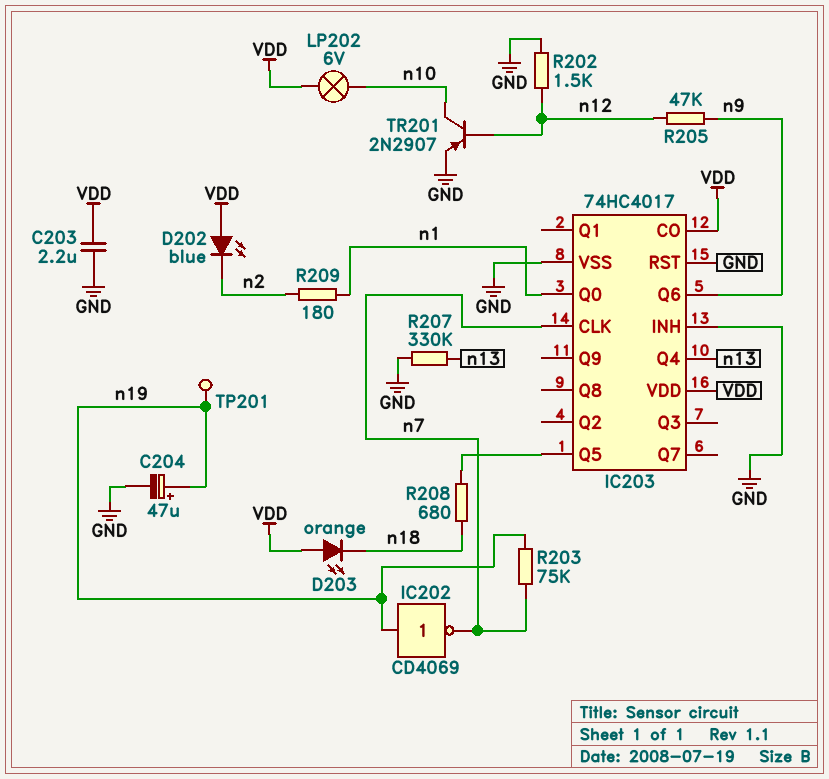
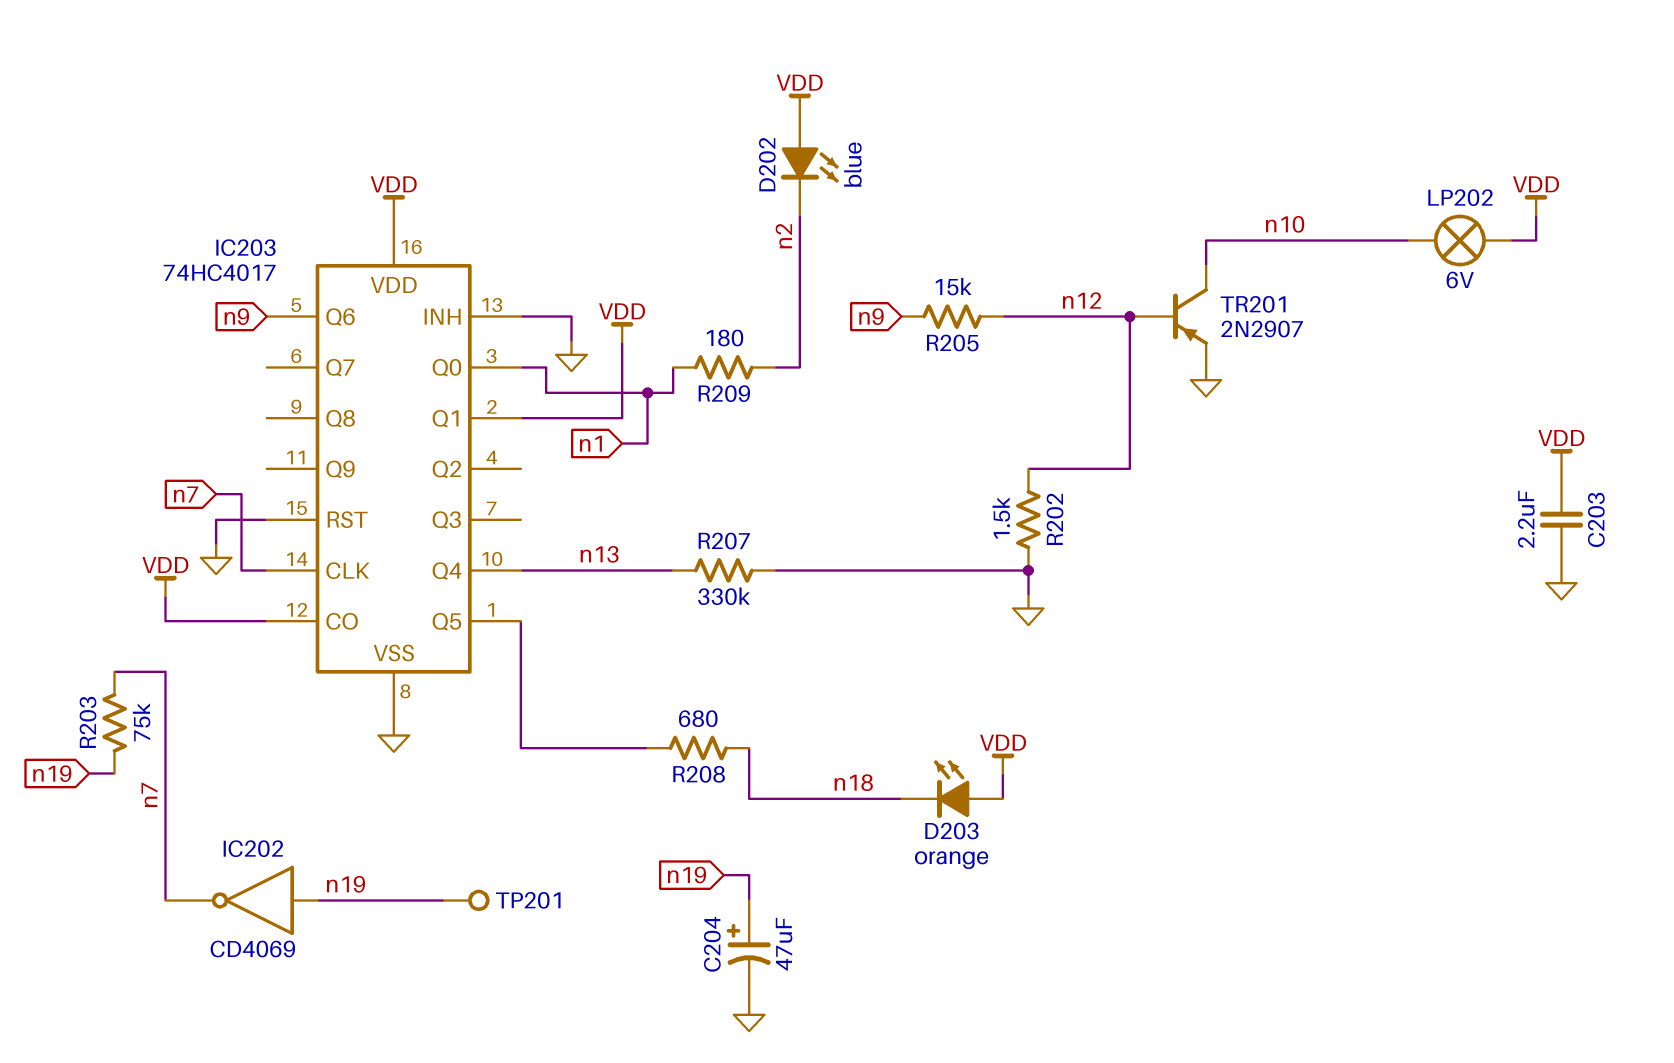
IC203 pin Q1: none -> VDD
R205: 47k (n9, n12) -> 15k (n9, n12)

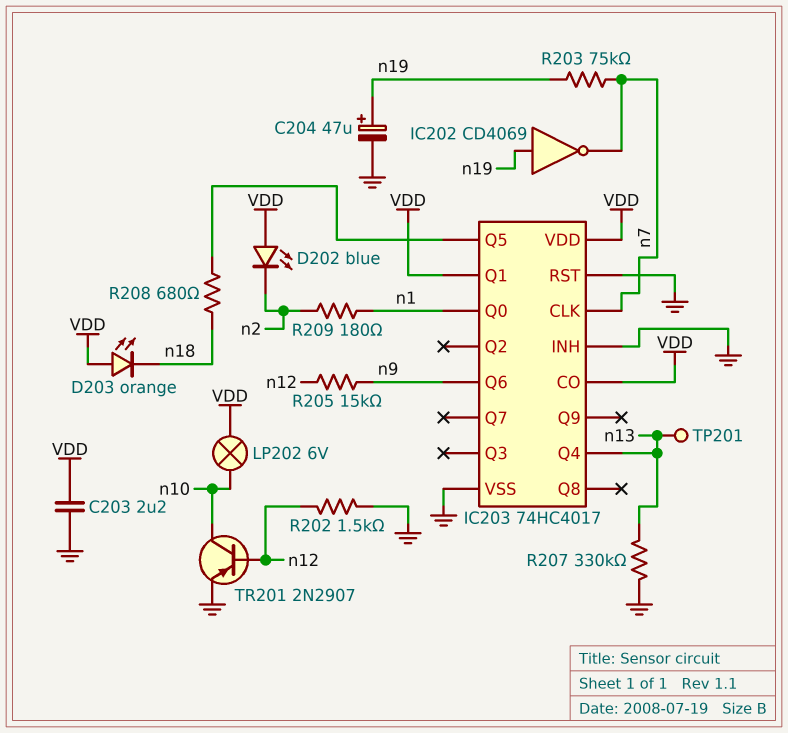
TP201: test point (n19) -> test point (n13)

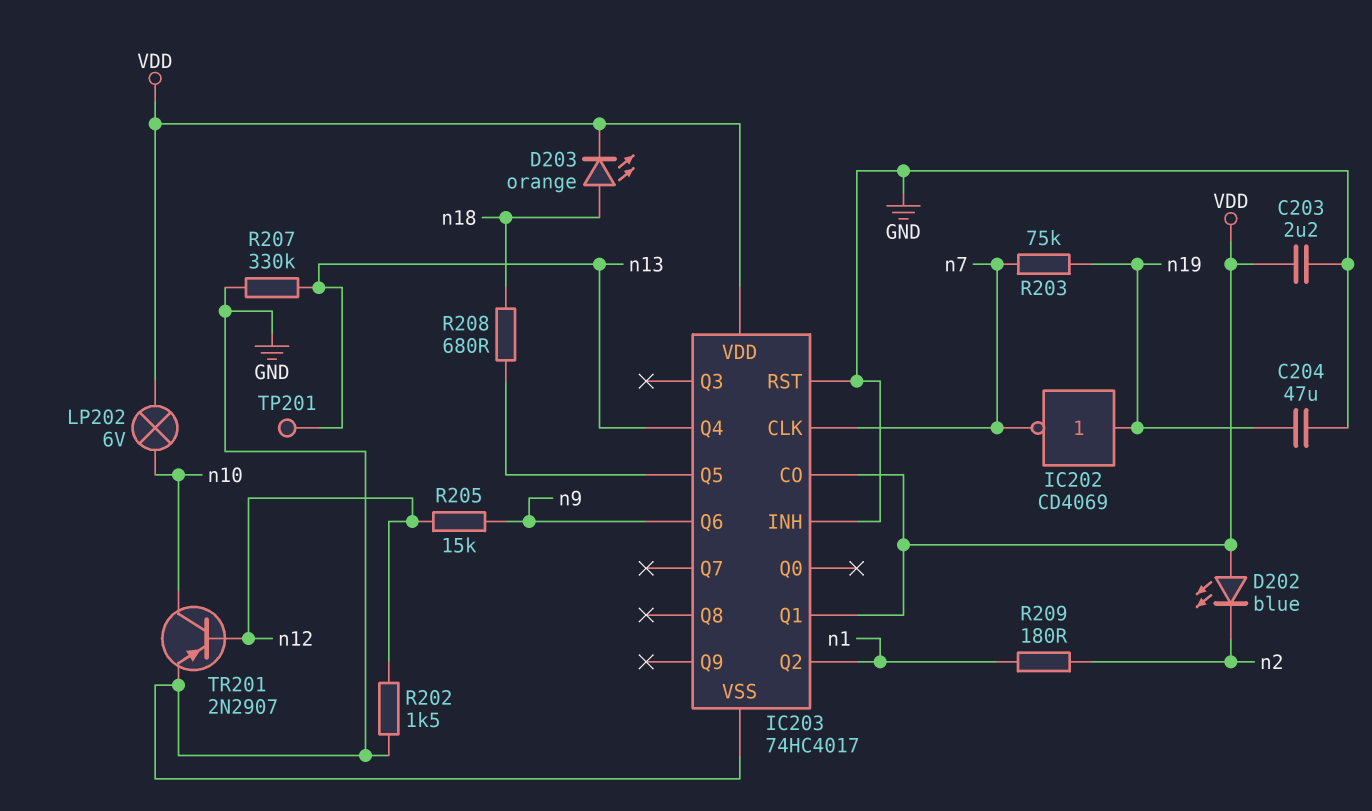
C204: 47uF (plus n19, minus GND) -> 47uF (GND, n19)
D203: LED orange (A VDD, K n18) -> LED orange (A n18, K VDD)
IC203 pin Q0: n1 -> none
IC203 pin Q2: none -> n1

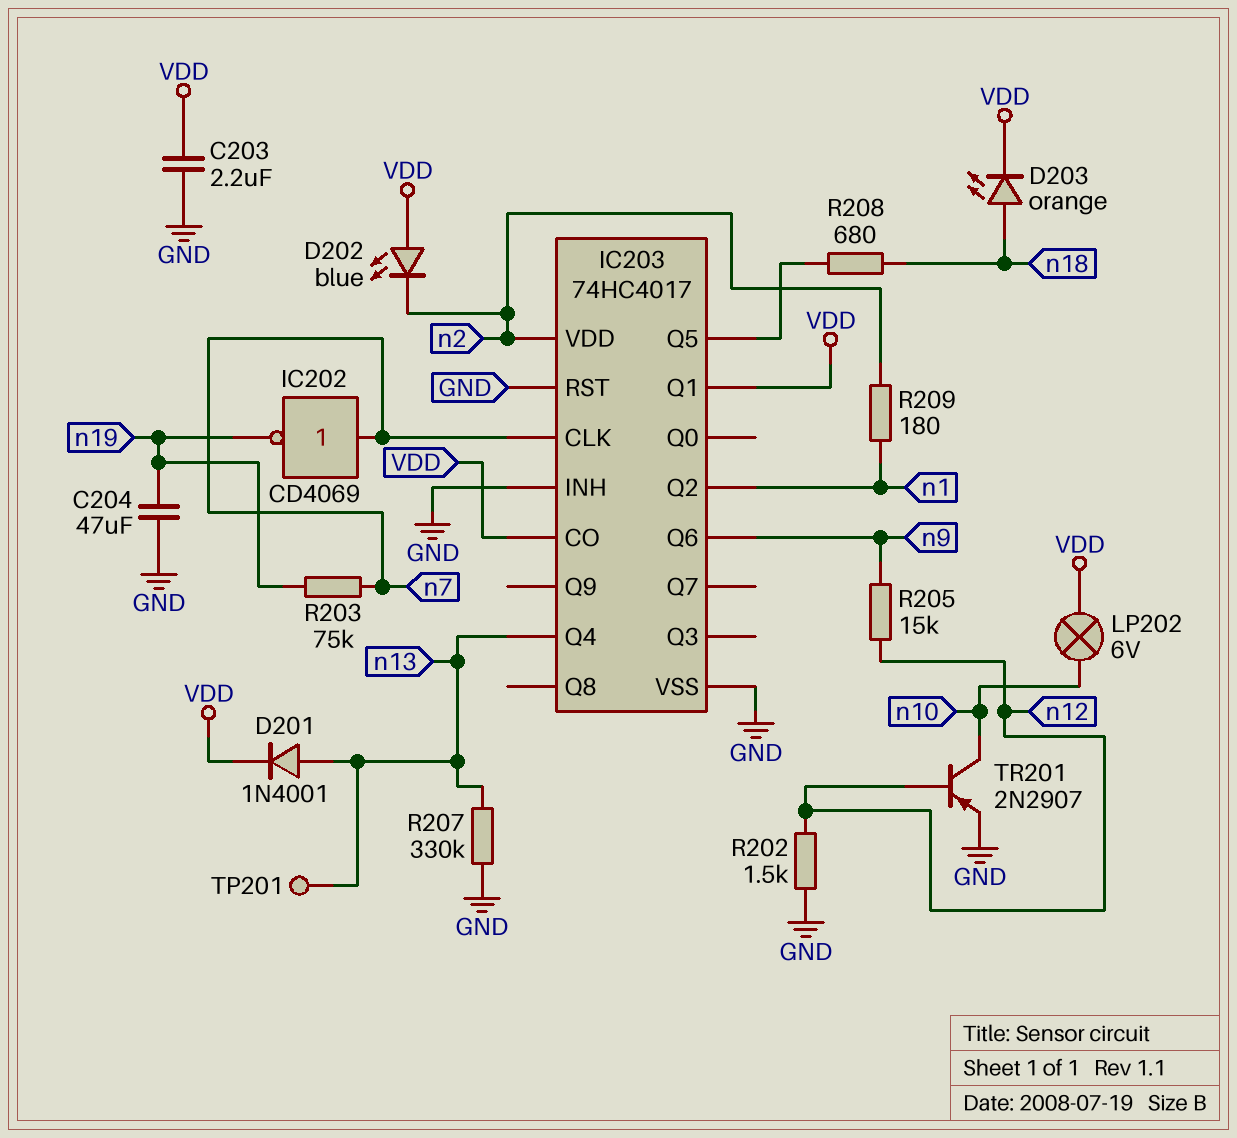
D201: none -> diode 1N4001 (A n13, K VDD)
IC202: NOT CD4069 (in n19, out n7) -> NOT CD4069 (in n7, out n19)
IC203 pin VDD: VDD -> n2

